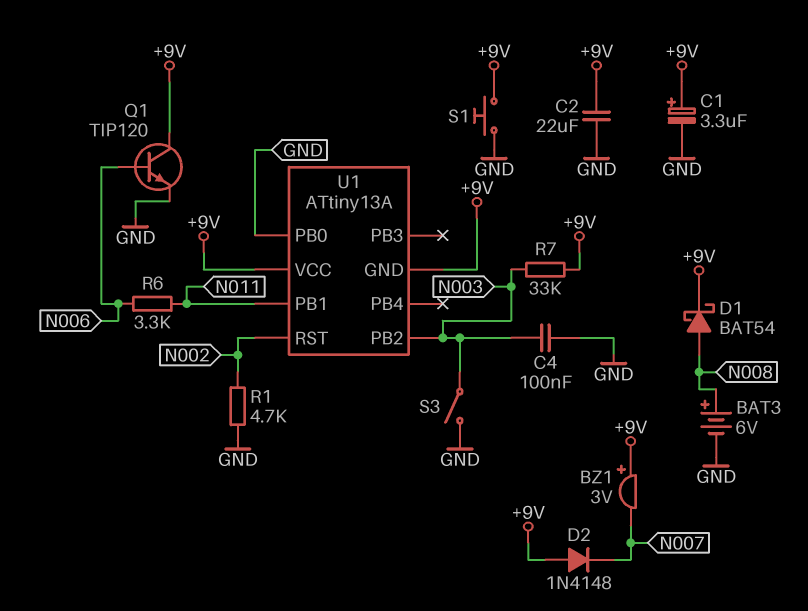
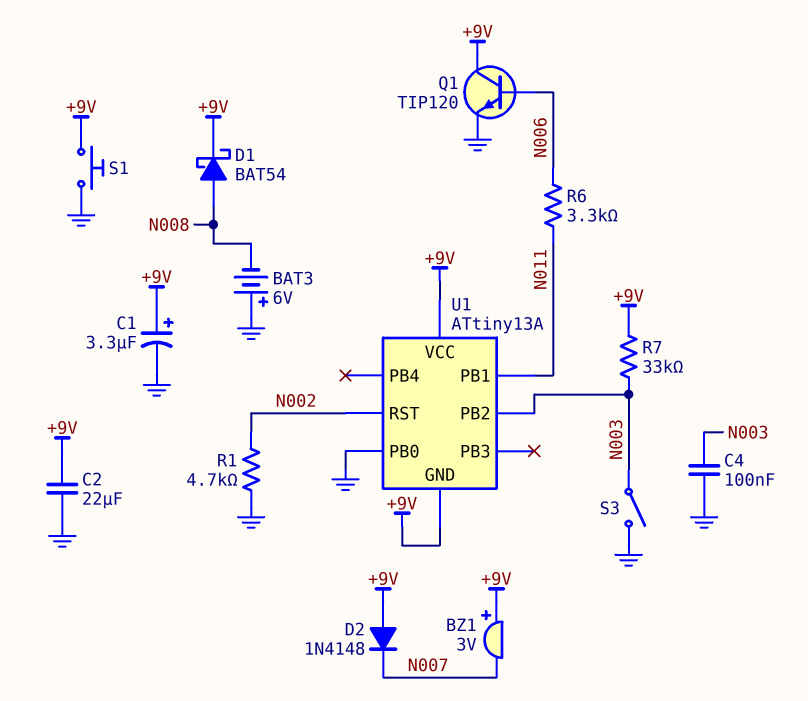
BAT3: 6V (plus N008, minus GND) -> 6V (plus GND, minus N008)

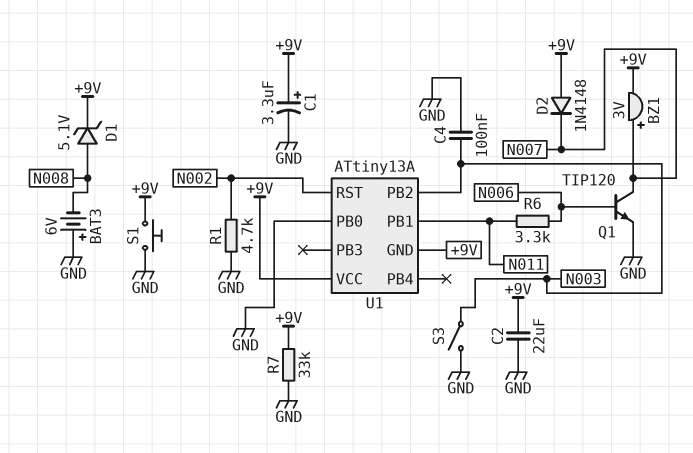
BZ1: buzzer 3V (plus +9V, minus N007) -> buzzer 3V (plus N007, minus +9V)
D1: schottky BAT54 (A N008, K +9V) -> zener 5.1V (A N008, K +9V)
Q1: NPN TIP120 (B N006, C +9V, E GND) -> NPN TIP120 (B N006, C N007, E GND)
R7: 33k (+9V, N003) -> 33k (+9V, GND)

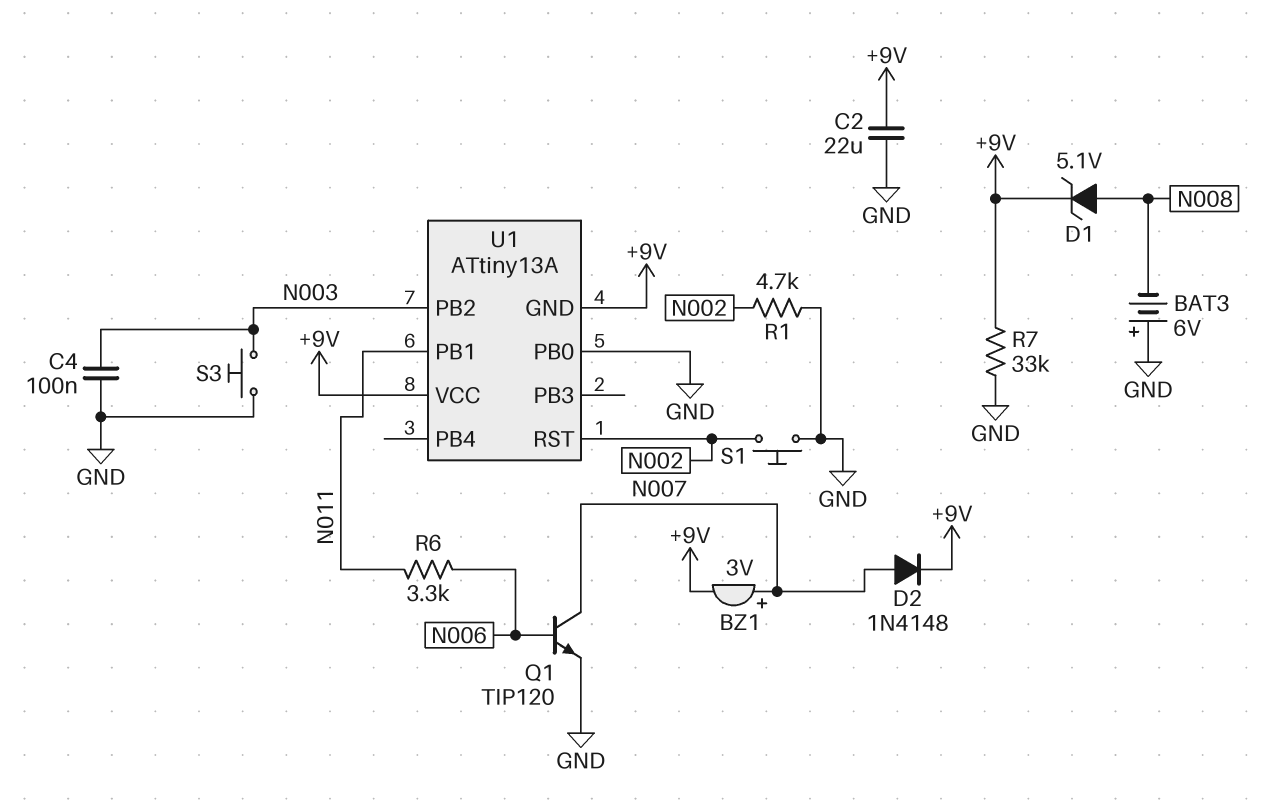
C1: 3.3uF (plus +9V, minus GND) -> none
D2: diode 1N4148 (A +9V, K N007) -> diode 1N4148 (A N007, K +9V)
S1: button (+9V, GND) -> button (GND, N002)
S3: switch (GND, N003) -> button (GND, N003)

